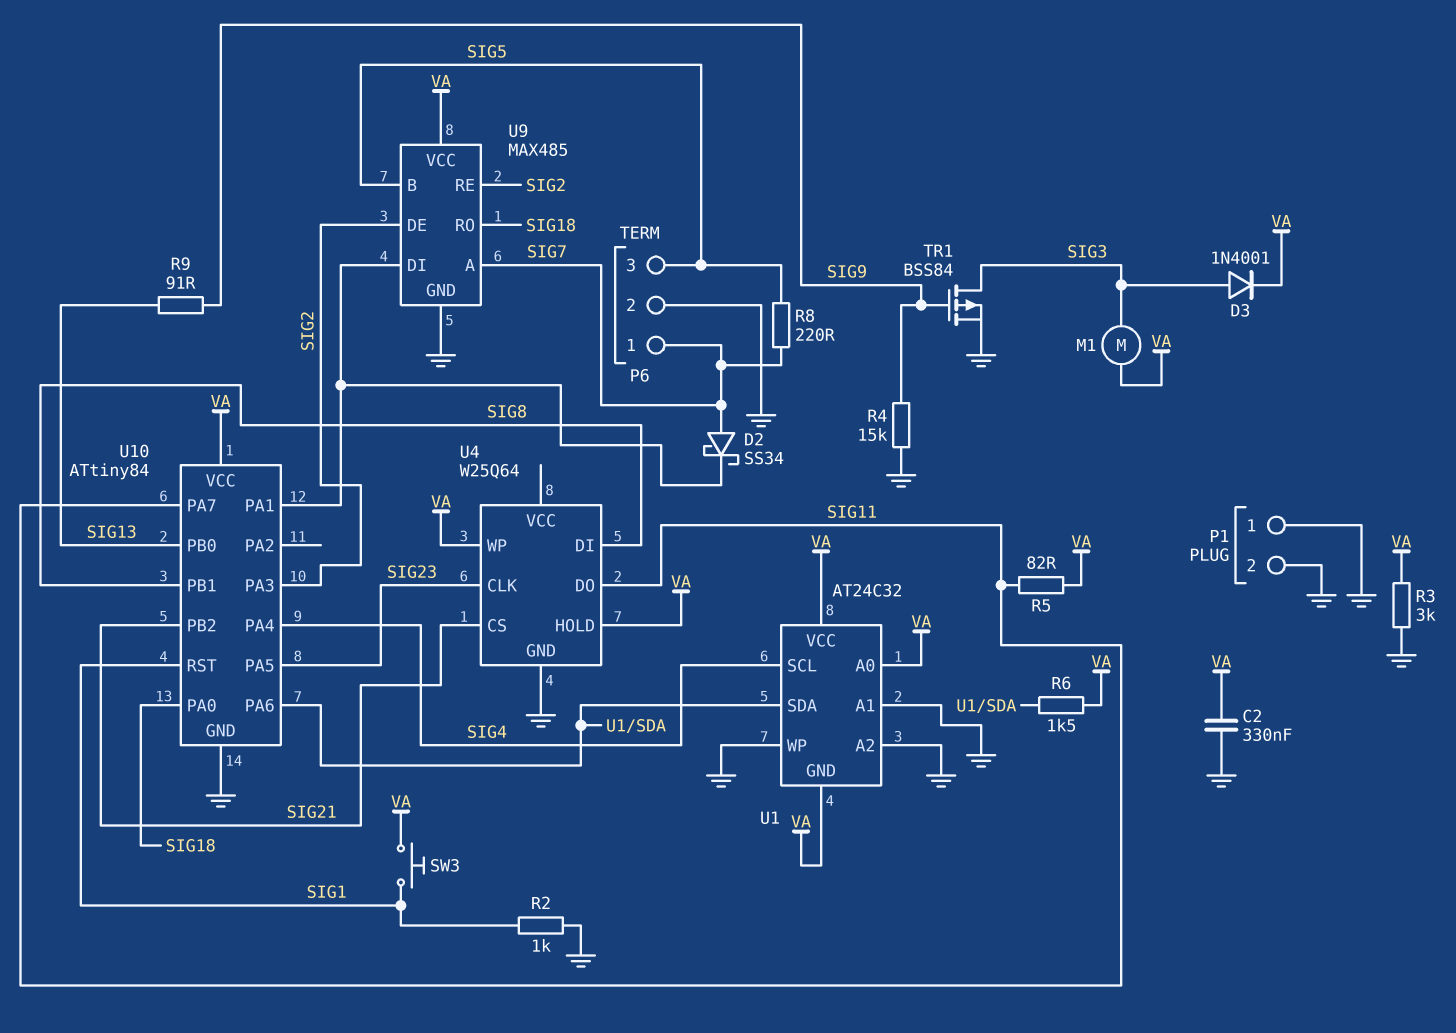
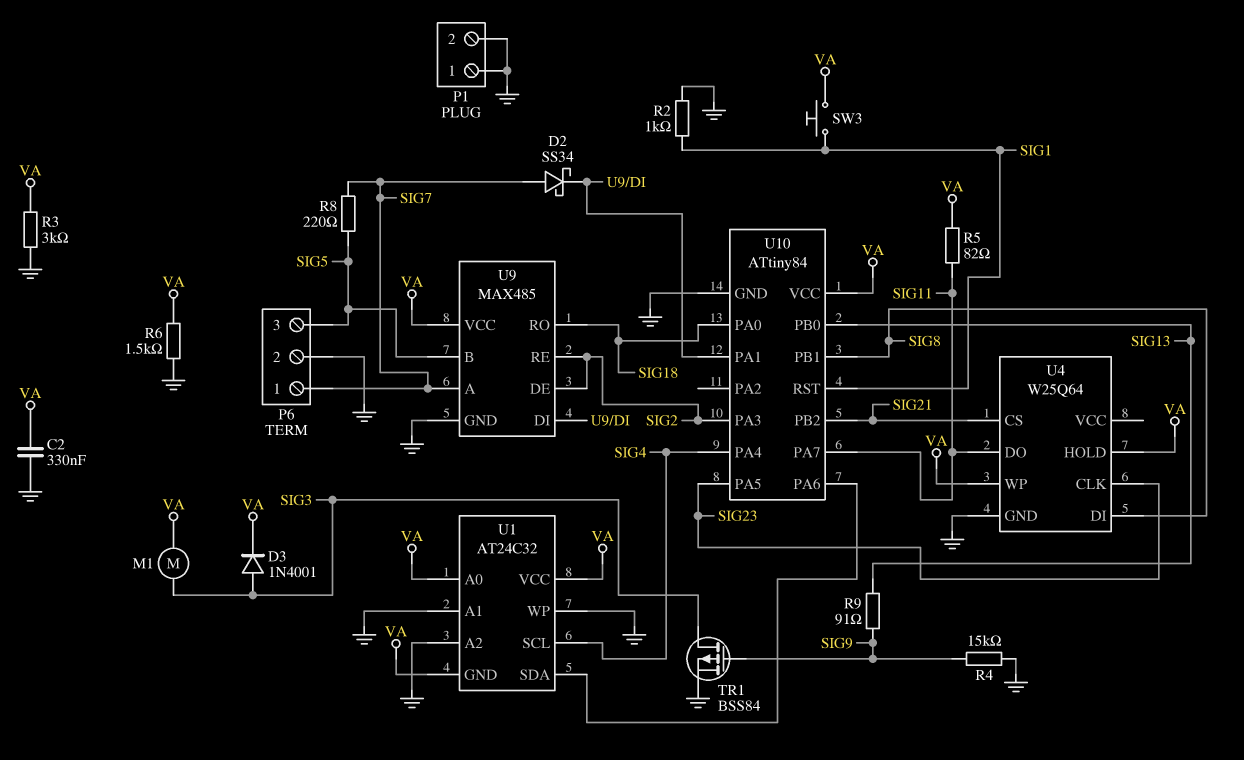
R6: 1.5k (U1/SDA, VA) -> 1.5k (GND, VA)

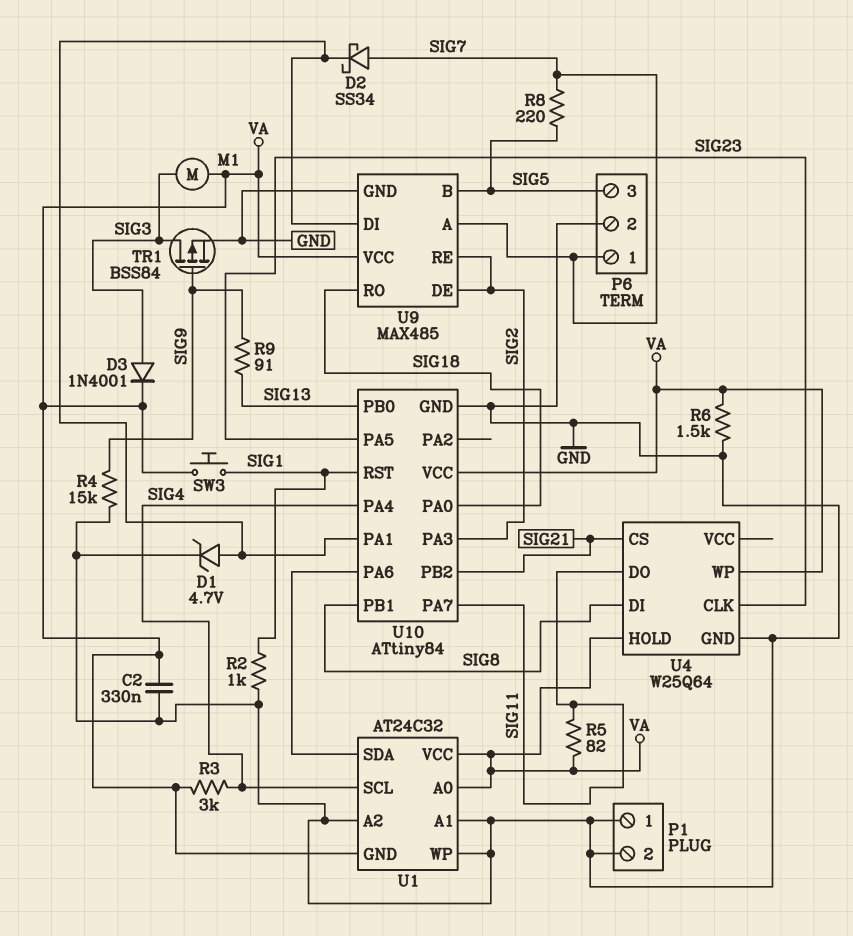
D1: none -> zener 4.7V (A U9/DI, K GND)
R3: 3k (GND, VA) -> 3k (SIG4, VA)

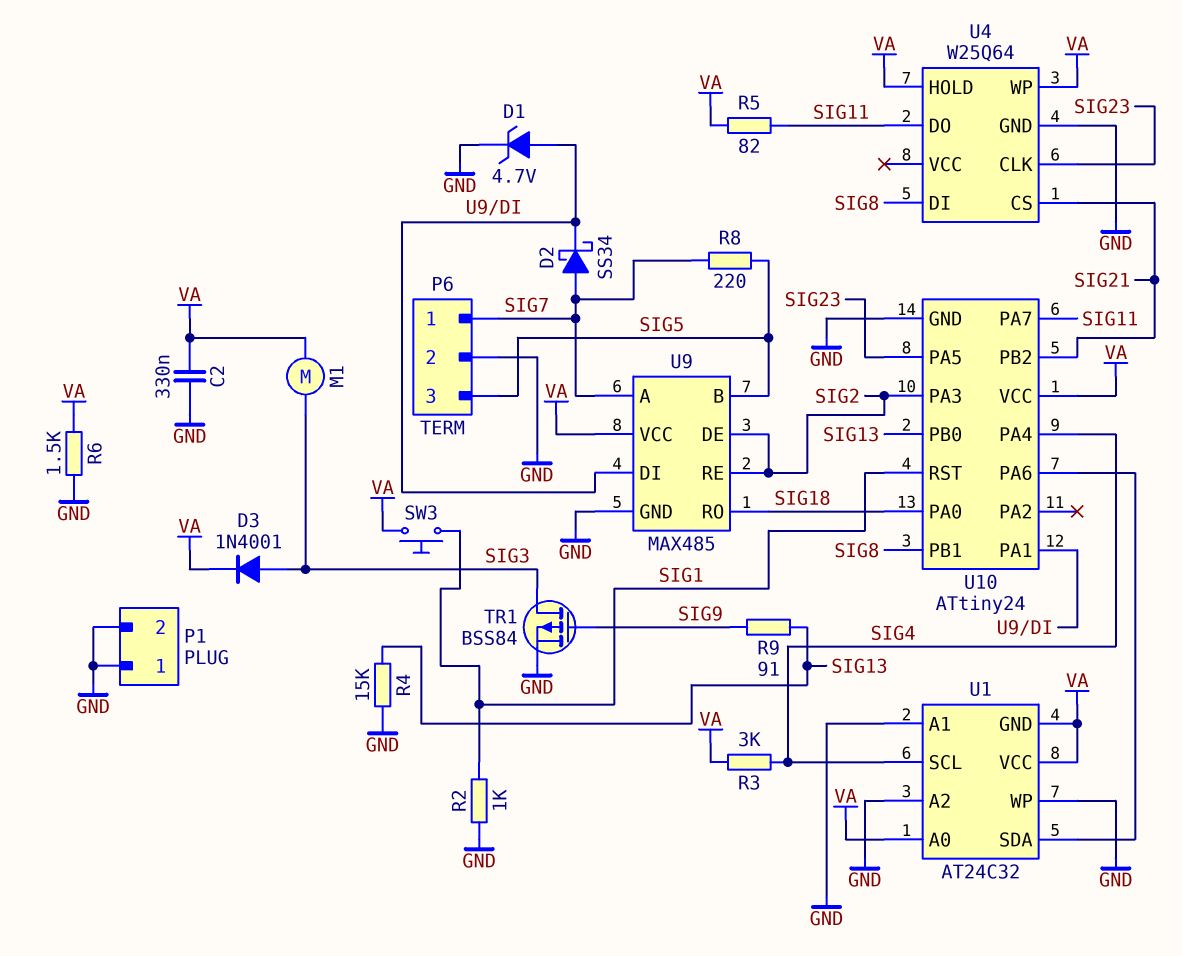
R4: 15k (GND, SIG9) -> 15k (GND, SIG13)
U10: ATtiny84 -> ATtiny24

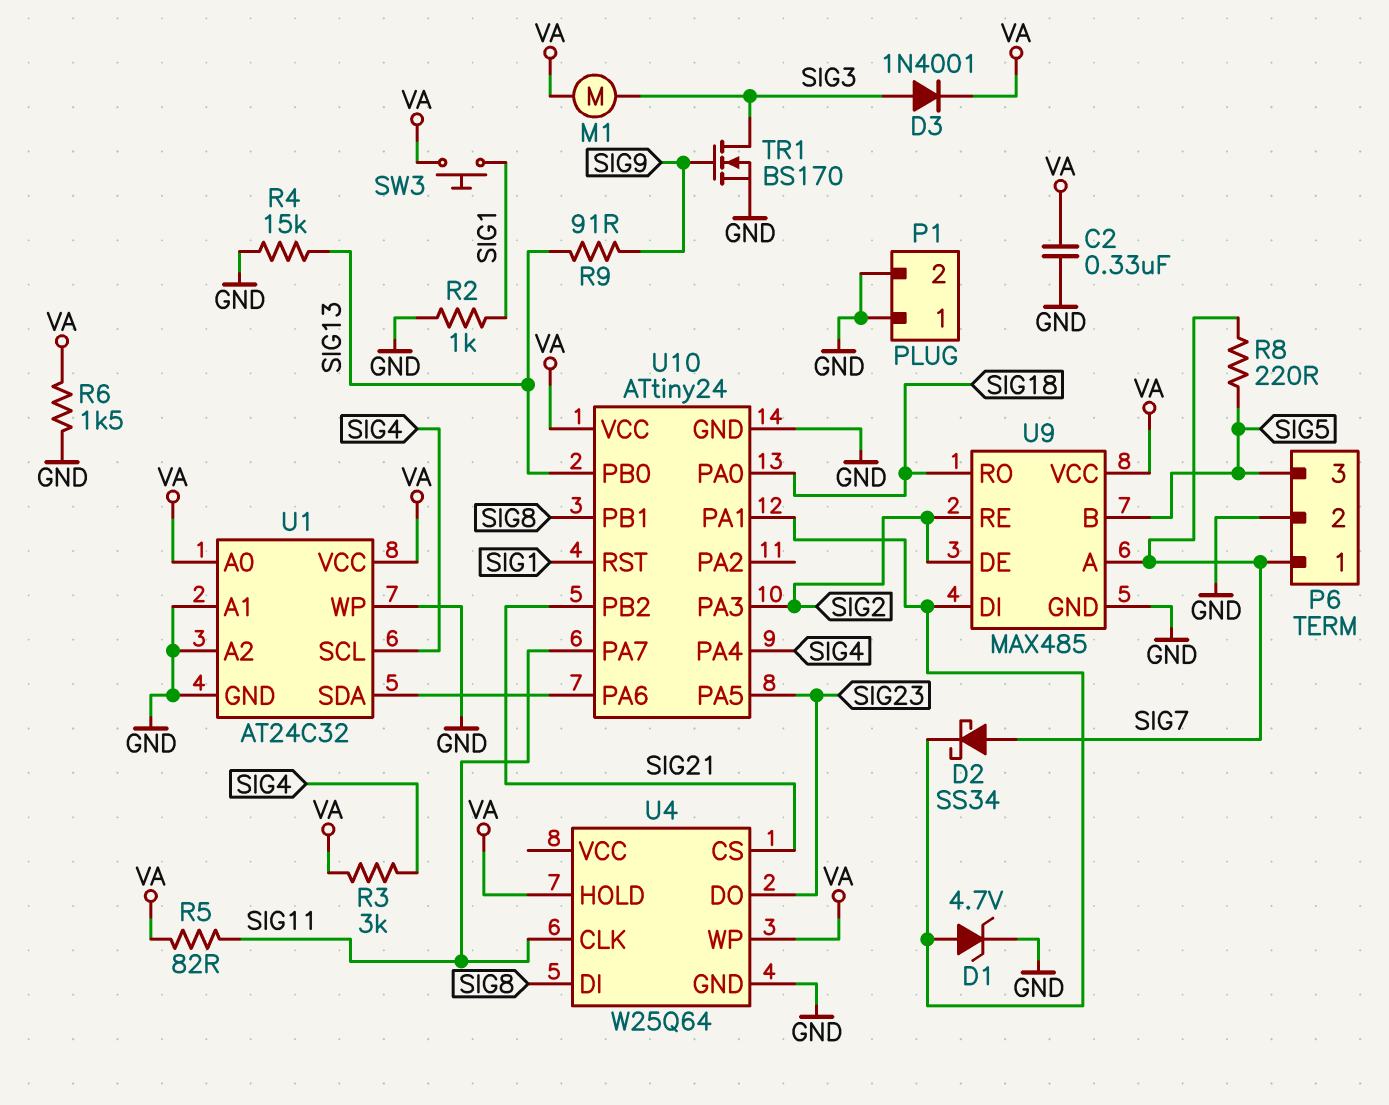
TR1: PMOS BSS84 (G SIG9, D SIG3, S GND) -> NMOS BS170 (G SIG9, D SIG3, S GND)
U1 pin GND: VA -> GND
U4 pin CLK: SIG23 -> SIG11
U4 pin DO: SIG11 -> SIG23

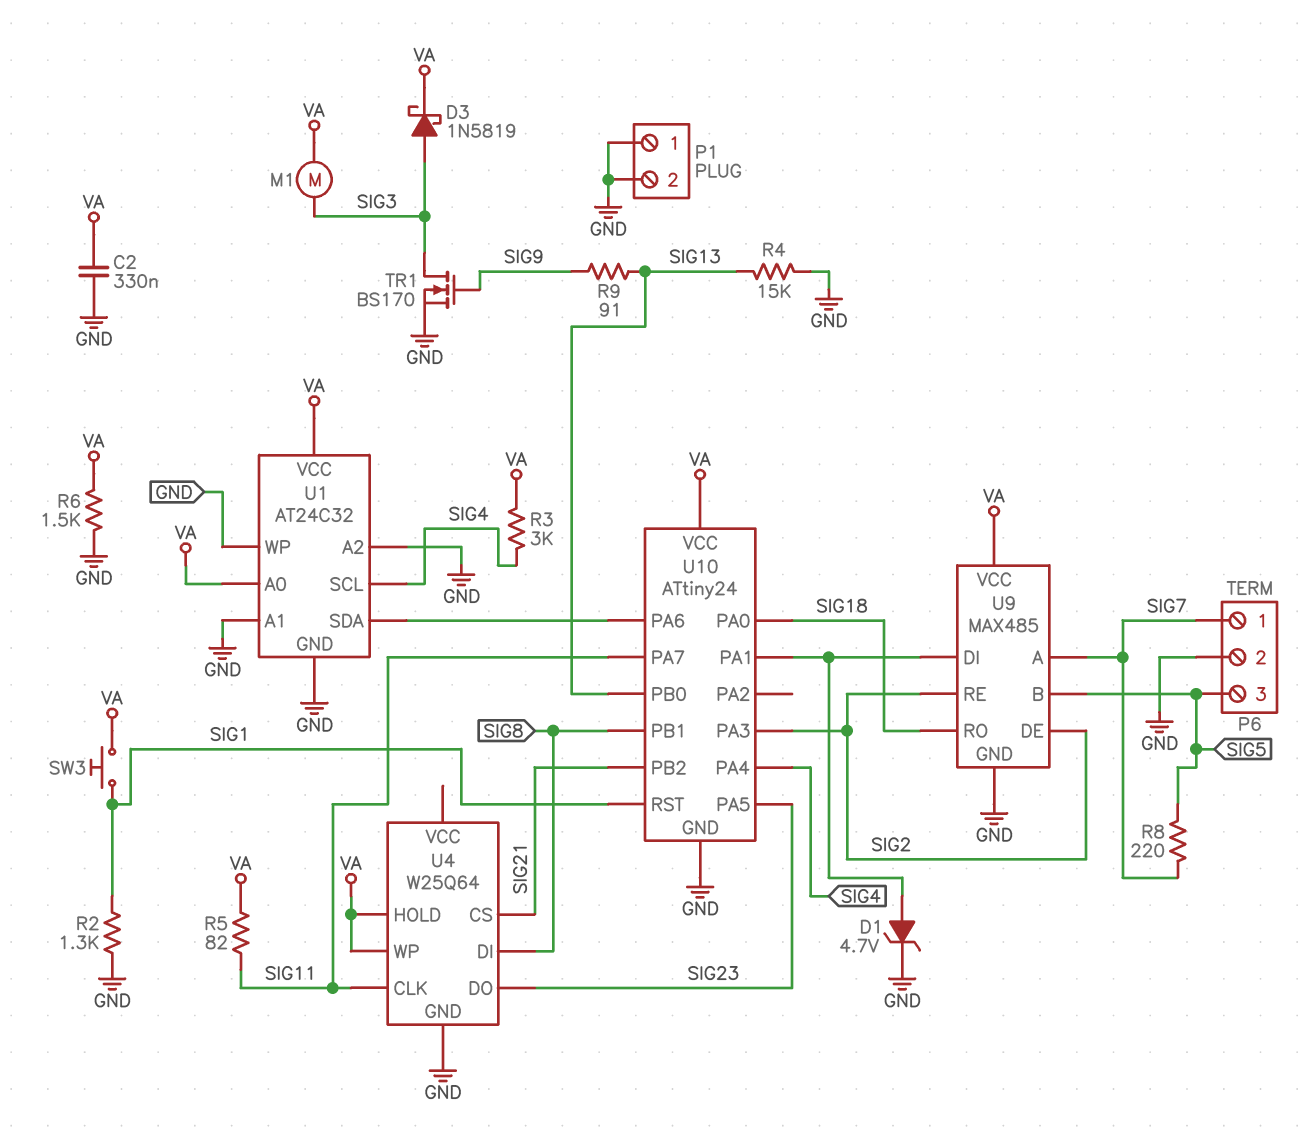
D2: schottky SS34 (A SIG7, K U9/DI) -> none
D3: diode 1N4001 (A SIG3, K VA) -> schottky 1N5819 (A SIG3, K VA)
R2: 1k (GND, SIG1) -> 1.3k (GND, SIG1)

